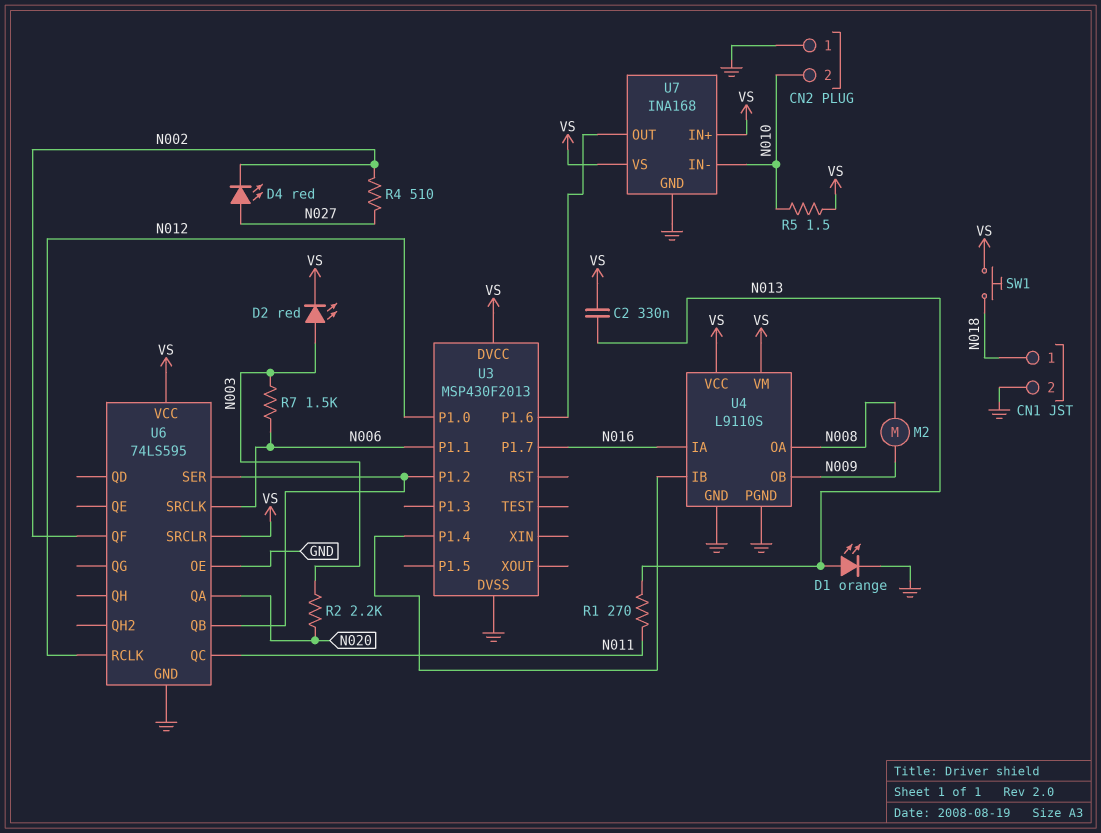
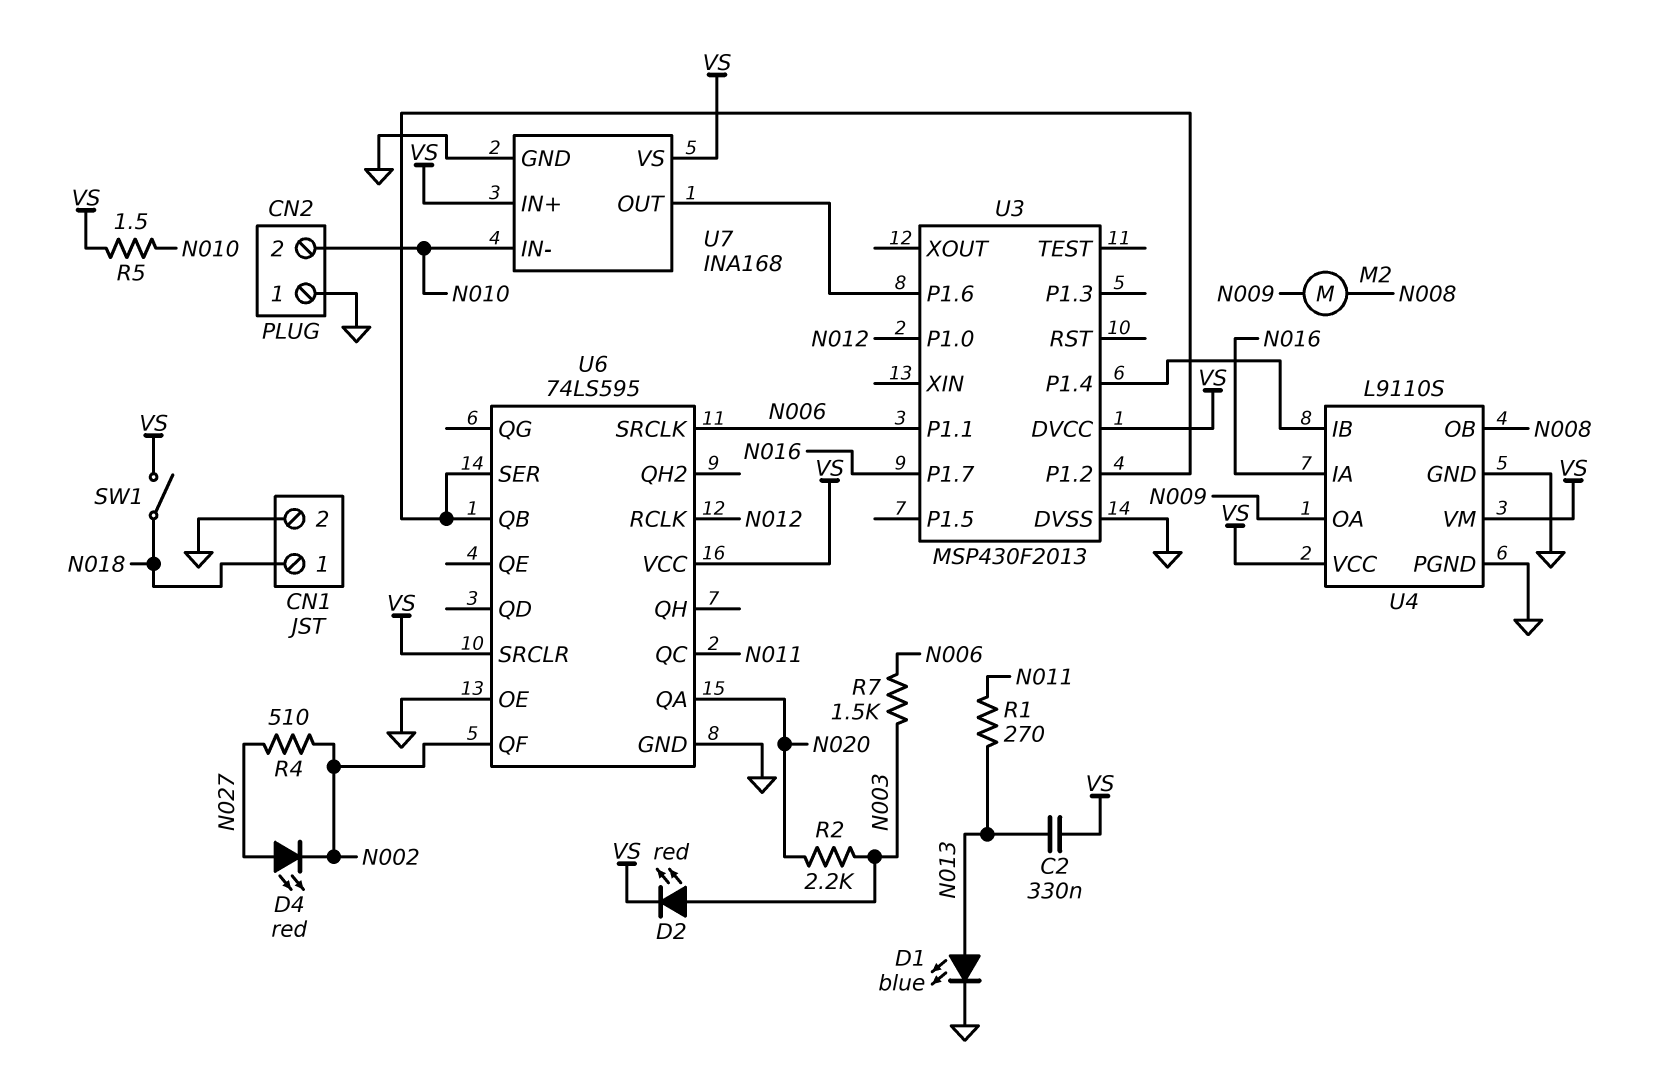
D1: LED orange (A N013, K GND) -> LED blue (A N013, K GND)
SW1: button (N018, VS) -> switch (N018, VS)
U4 pin OA: N008 -> N009
U4 pin OB: N009 -> N008

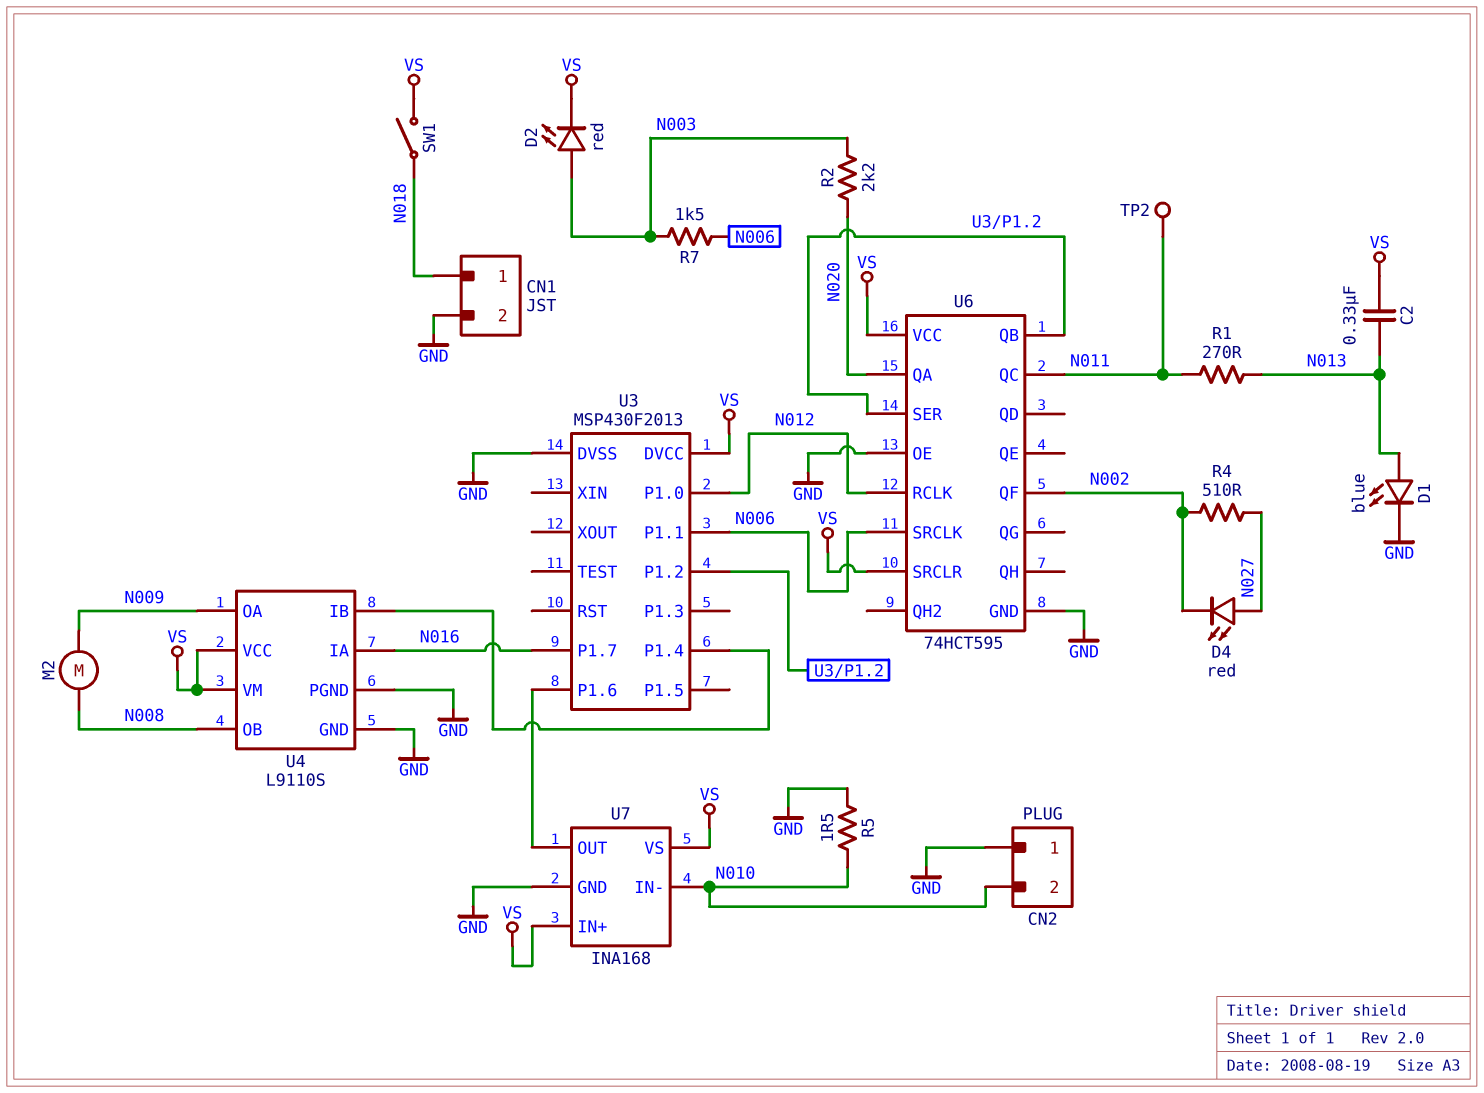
R5: 1.5 (N010, VS) -> 1.5 (GND, N010)
TP2: none -> test point (N011)
U6: 74LS595 -> 74HCT595

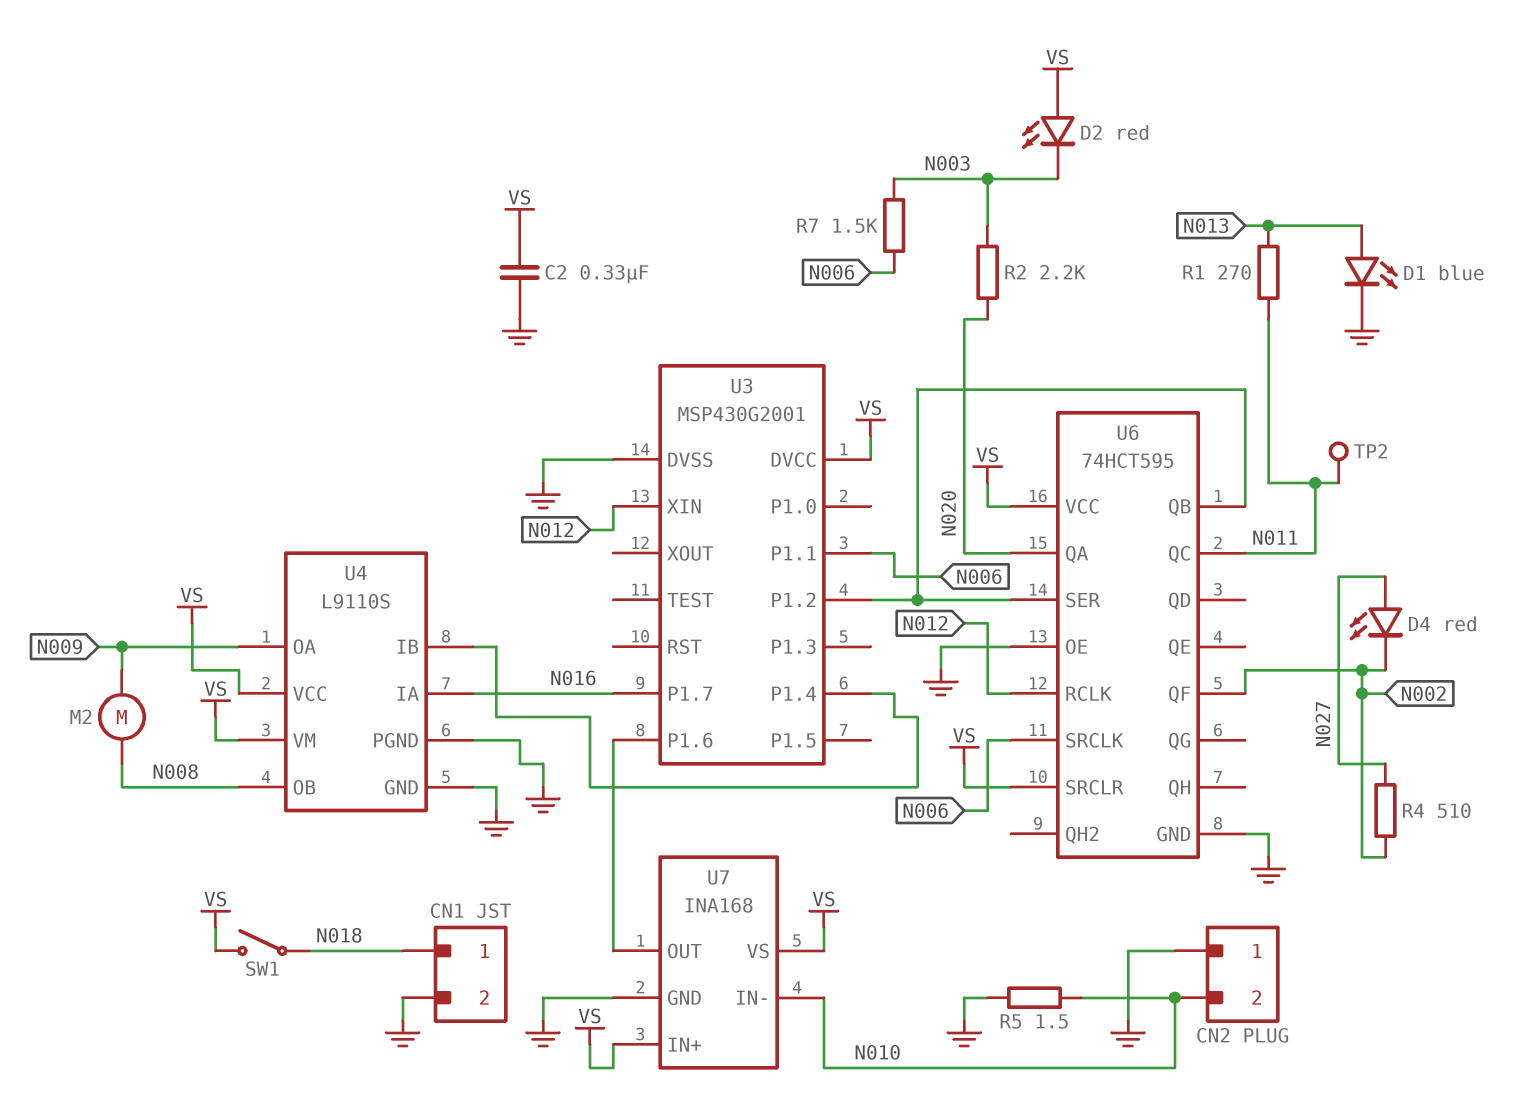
C2: 330nF (N013, VS) -> 330nF (GND, VS)
D2: LED red (A N003, K VS) -> LED red (A VS, K N003)
U3: MSP430F2013 -> MSP430G2001
U3 pin P1.0: N012 -> none
U3 pin XIN: none -> N012

